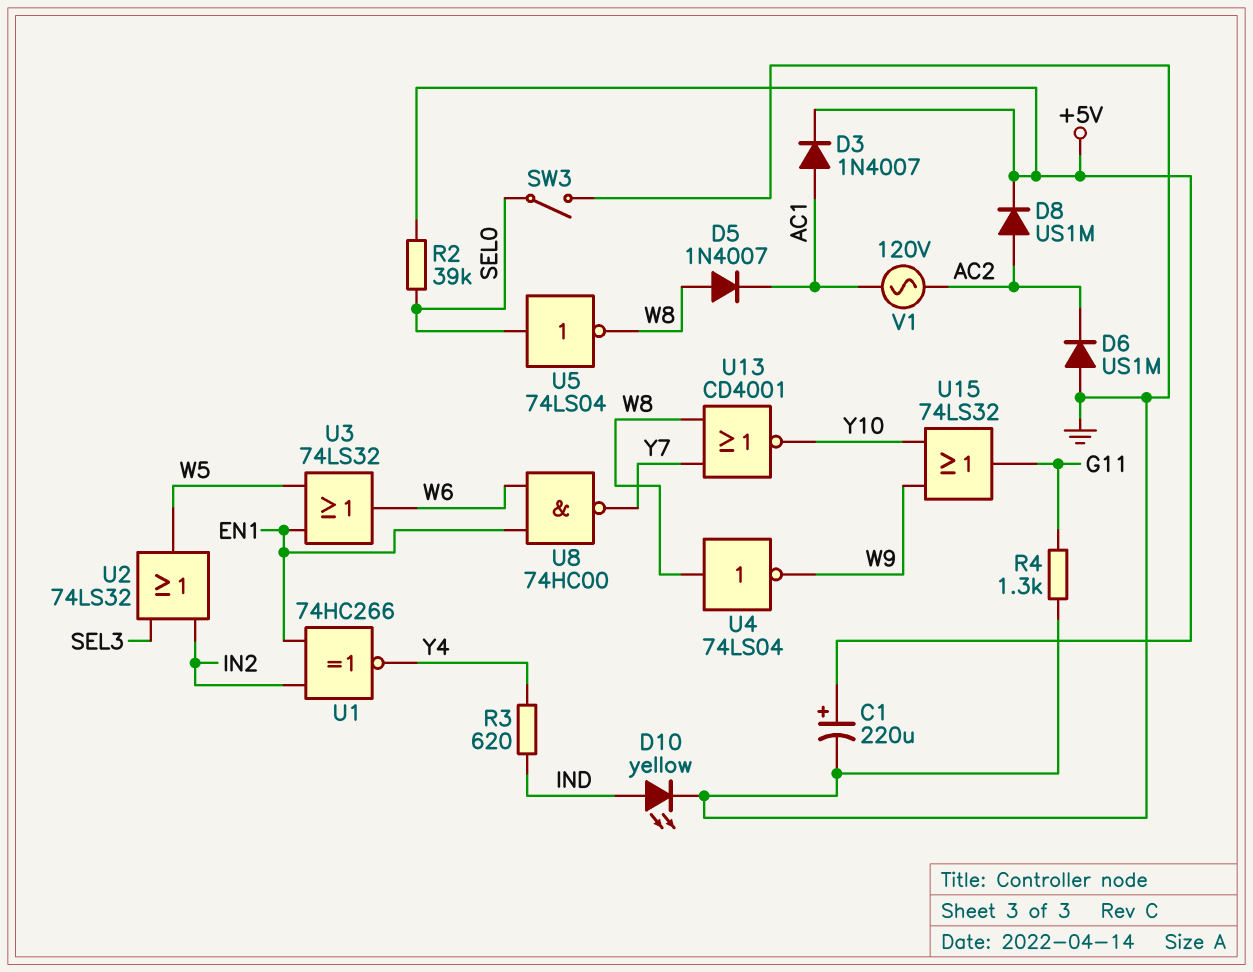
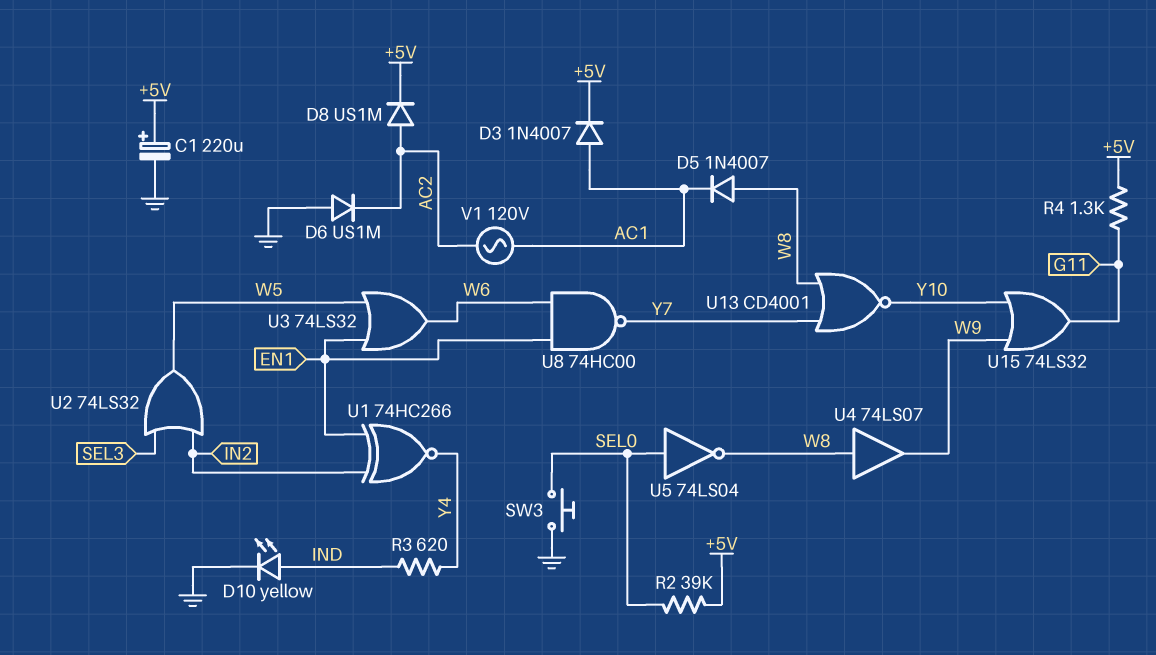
R4: 1.3k (G11, GND) -> 1.3k (+5V, G11)
SW3: switch (GND, SEL0) -> button (GND, SEL0)
U4: NOT 74LS04 (in W8, out W9) -> buffer 74LS07 (in W8, out W9)

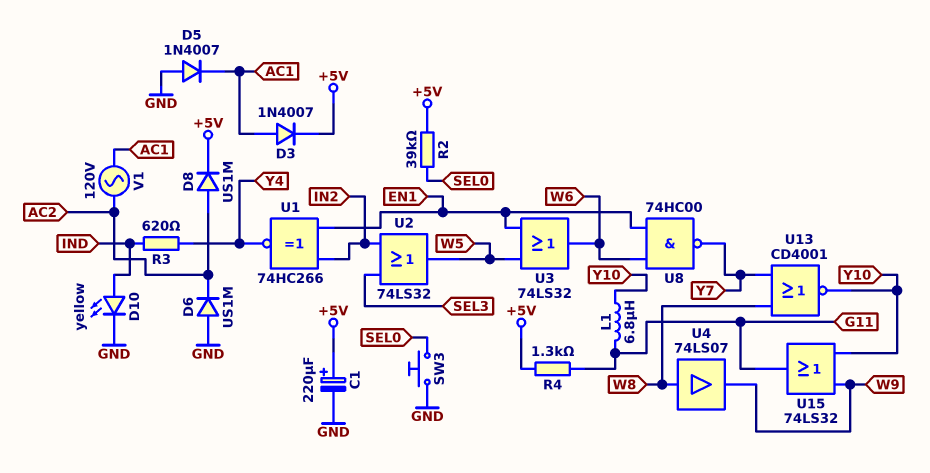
D5: diode 1N4007 (A W8, K AC1) -> diode 1N4007 (A GND, K AC1)
L1: none -> 6.8uH (G11, Y10)
U5: NOT 74LS04 (in SEL0, out W8) -> none

